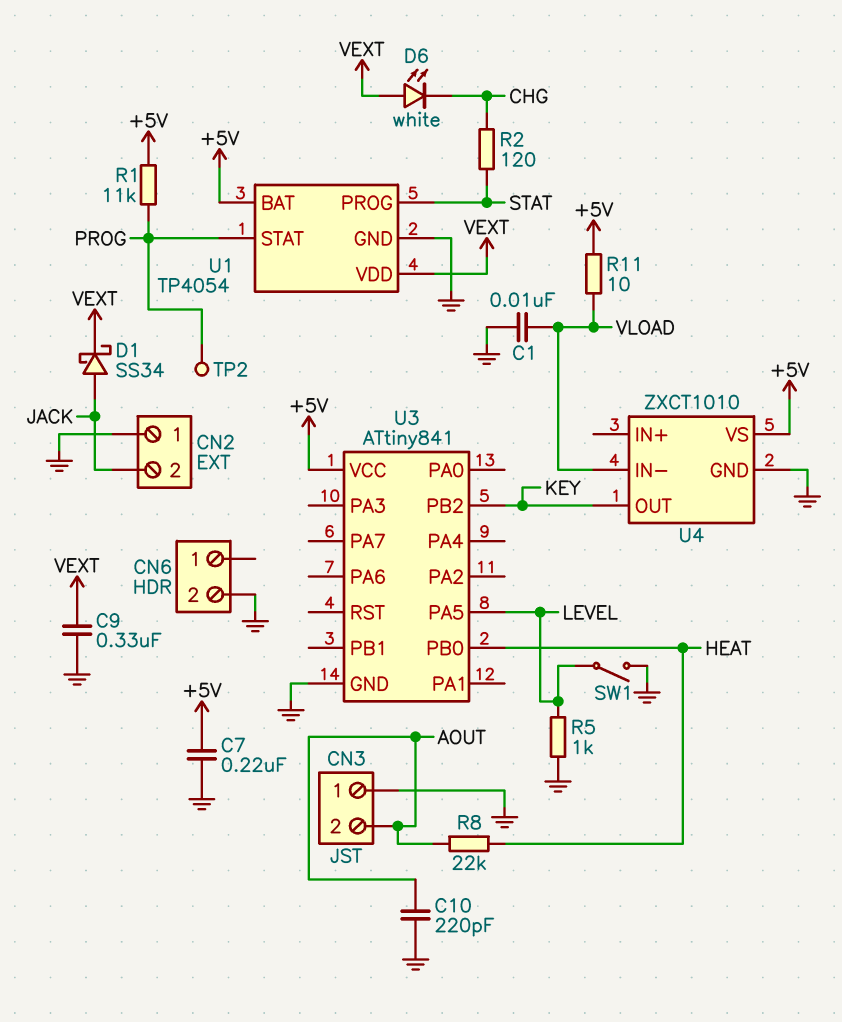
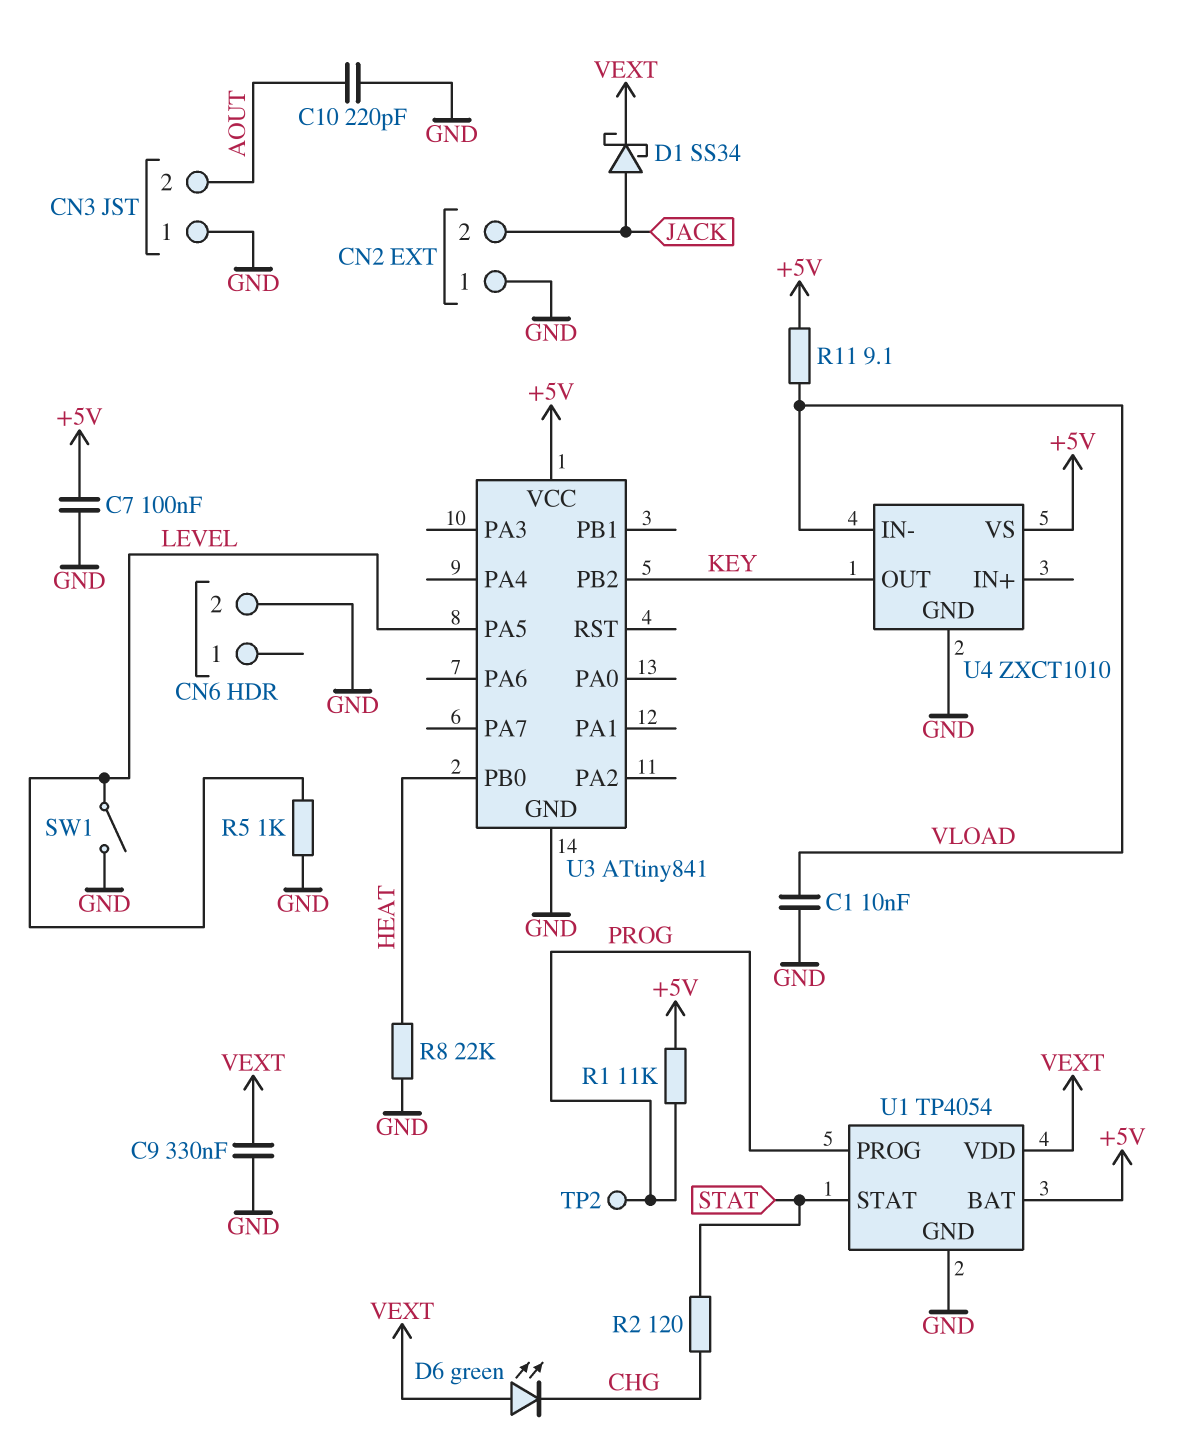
C7: 220nF (+5V, GND) -> 100nF (+5V, GND)
D6: LED white (A VEXT, K CHG) -> LED green (A VEXT, K CHG)
R8: 22k (AOUT, HEAT) -> 22k (GND, HEAT)
R11: 10 (+5V, VLOAD) -> 9.1 (+5V, VLOAD)
U1 pin PROG: STAT -> PROG
U1 pin STAT: PROG -> STAT

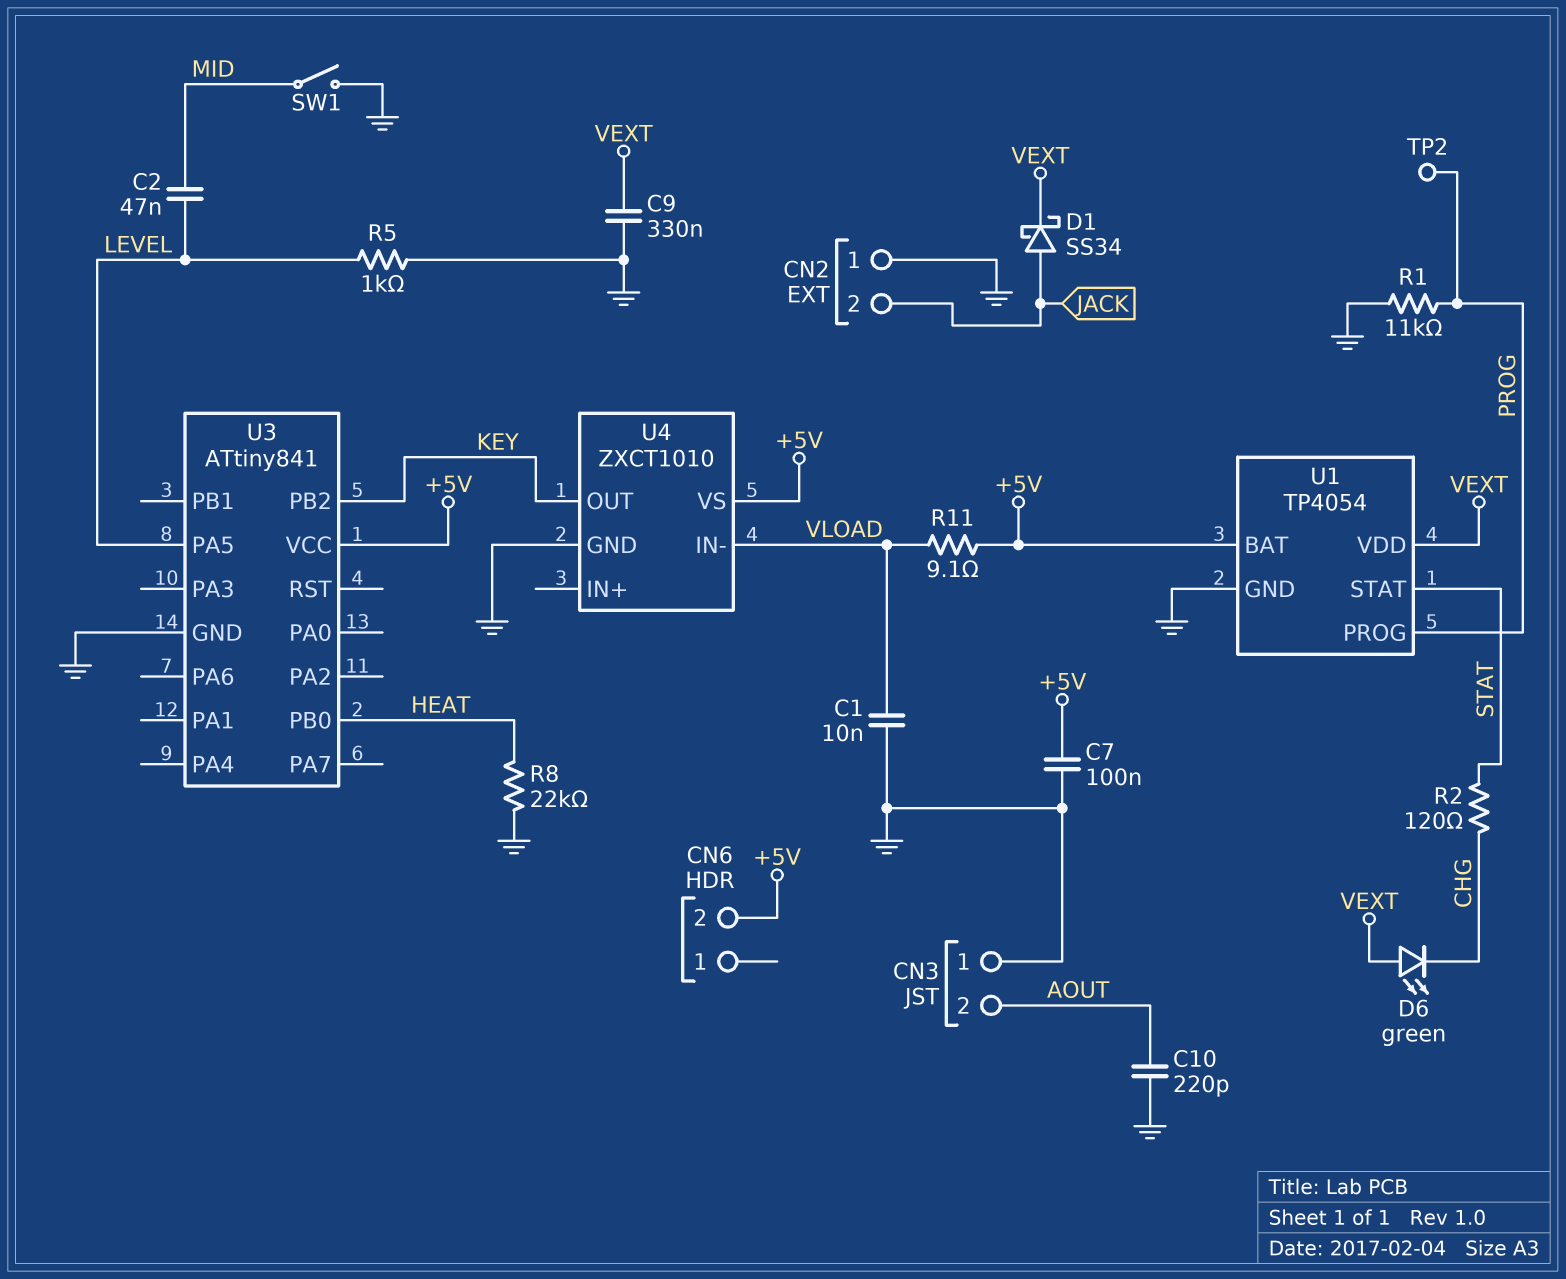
C2: none -> 47nF (LEVEL, MID)
CN6 pin 2: GND -> +5V
R1: 11k (+5V, PROG) -> 11k (GND, PROG)
SW1: switch (GND, LEVEL) -> switch (GND, MID)

